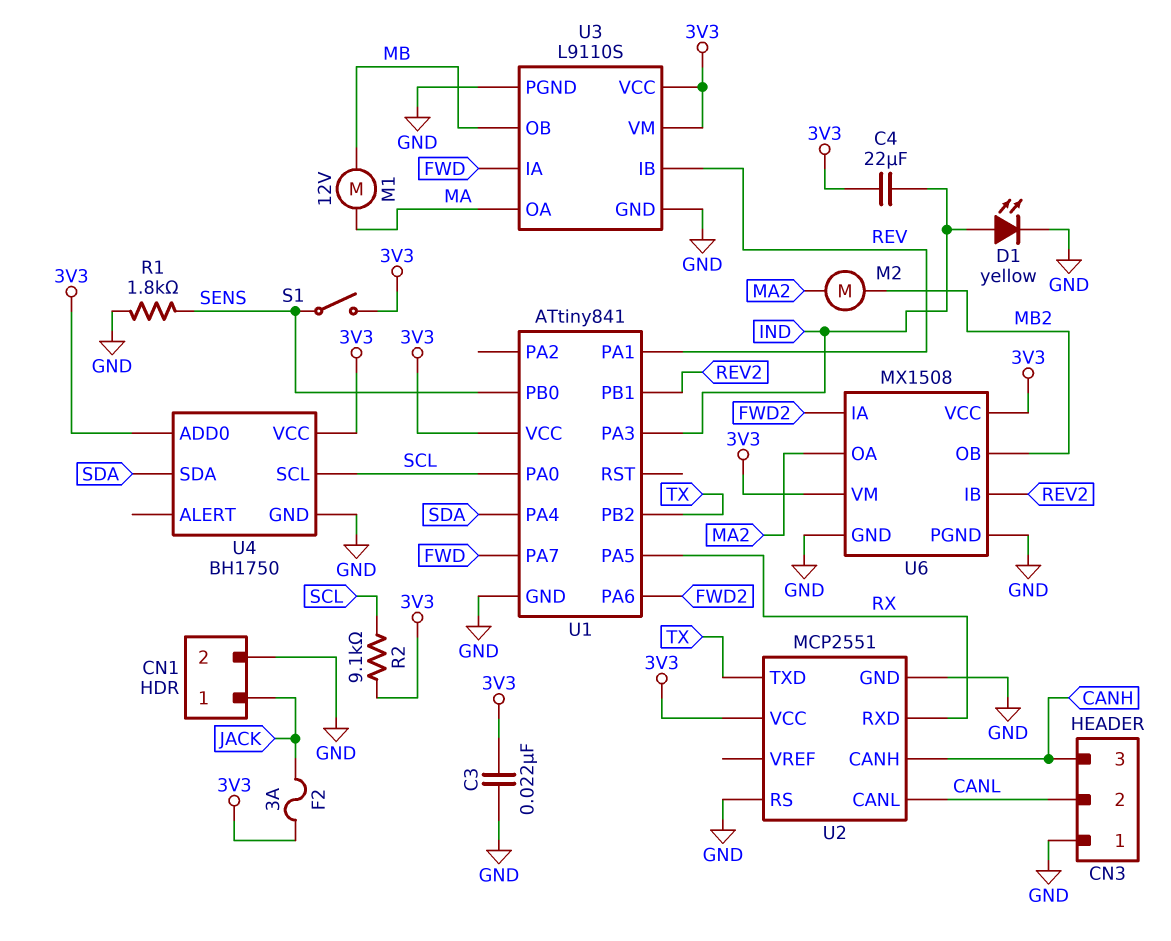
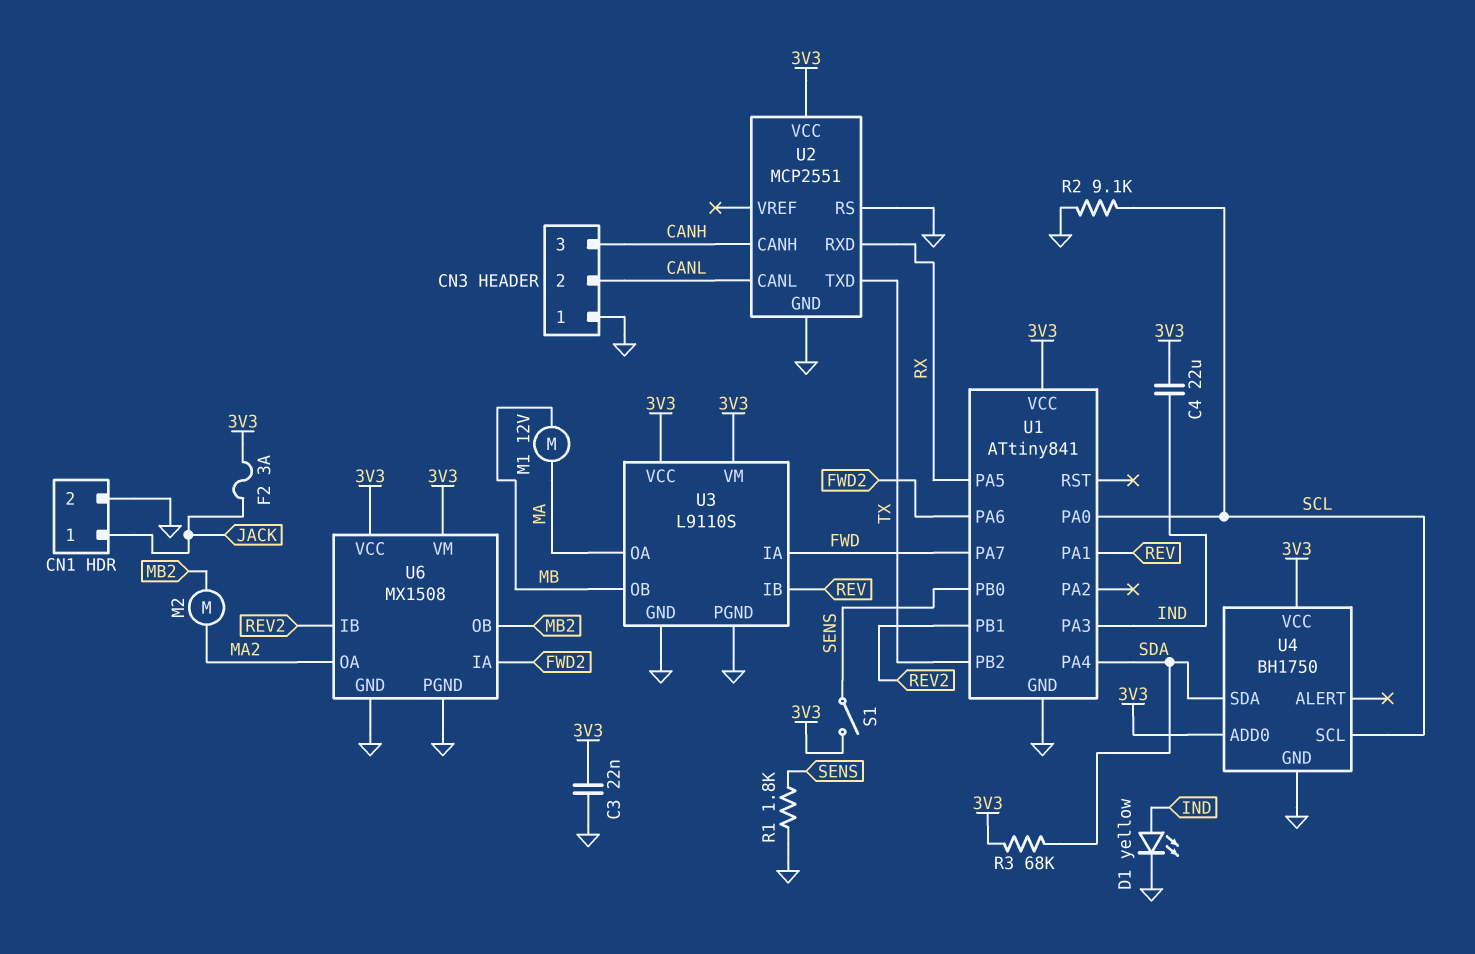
R2: 9.1k (3V3, SCL) -> 9.1k (GND, SCL)
R3: none -> 68k (3V3, SDA)

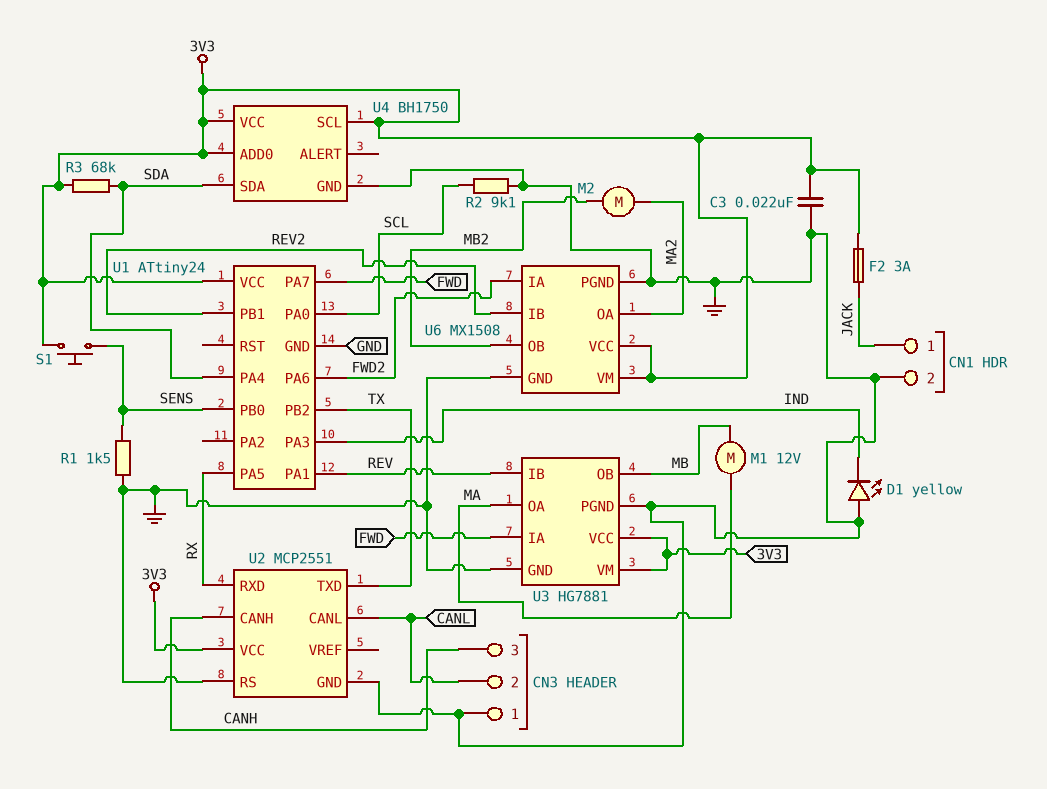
C4: 22uF (3V3, IND) -> none
D1: LED yellow (A IND, K GND) -> LED yellow (A GND, K IND)
R1: 1.8k (GND, SENS) -> 1.5k (GND, SENS)
S1: switch (3V3, SENS) -> button (3V3, SENS)
U1: ATtiny841 -> ATtiny24
U3: L9110S -> HG7881
U4 pin SCL: SCL -> 3V3

